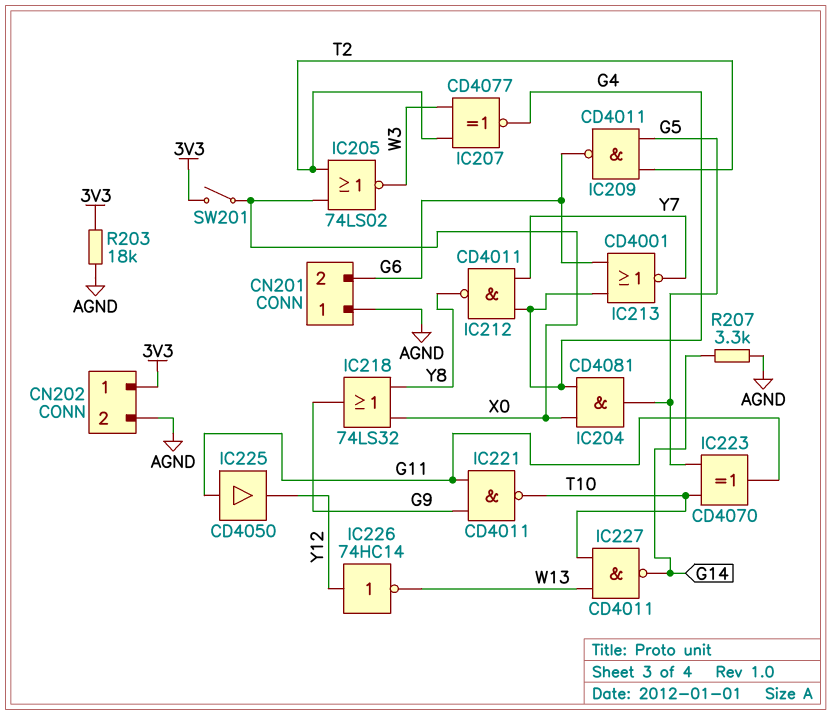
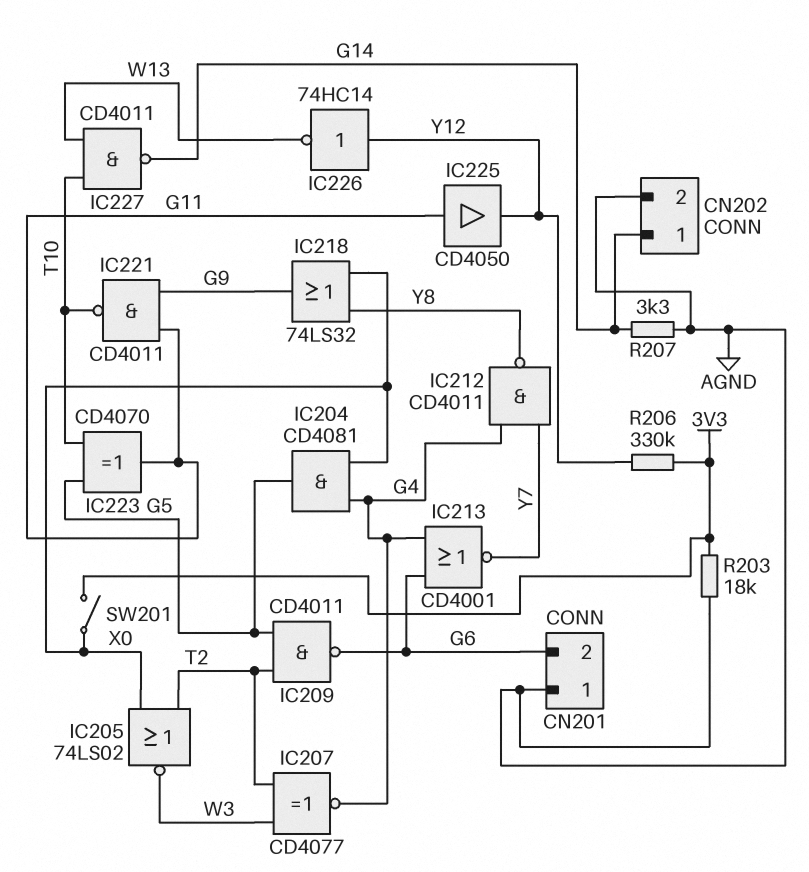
CN202 pin 1: 3V3 -> G14
R206: none -> 330k (3V3, Y12)

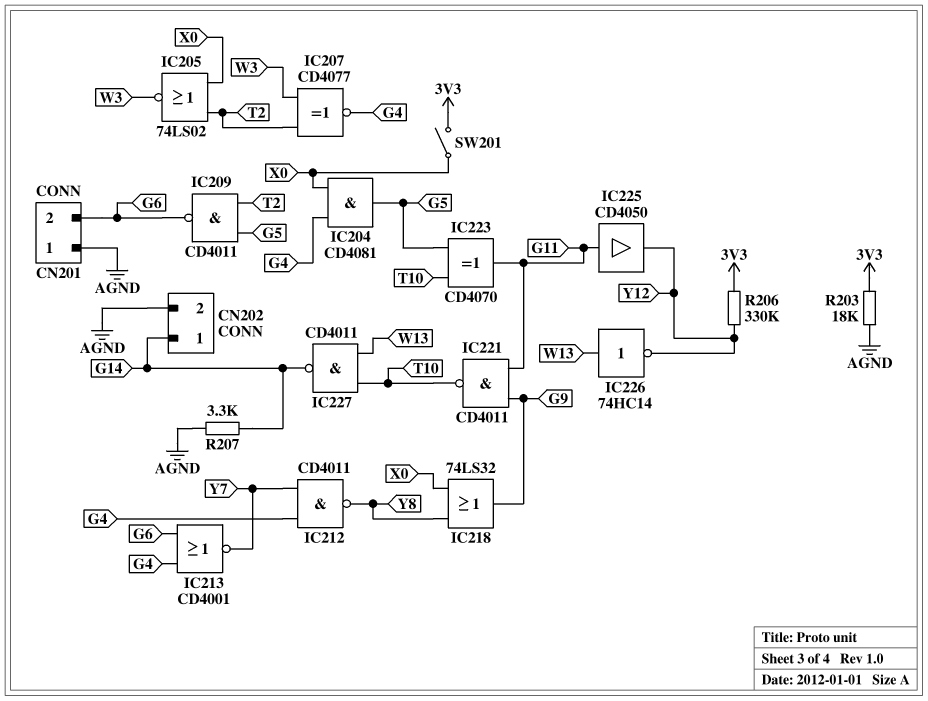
IC226: NOT 74HC14 (in Y12, out W13) -> NOT 74HC14 (in W13, out Y12)

